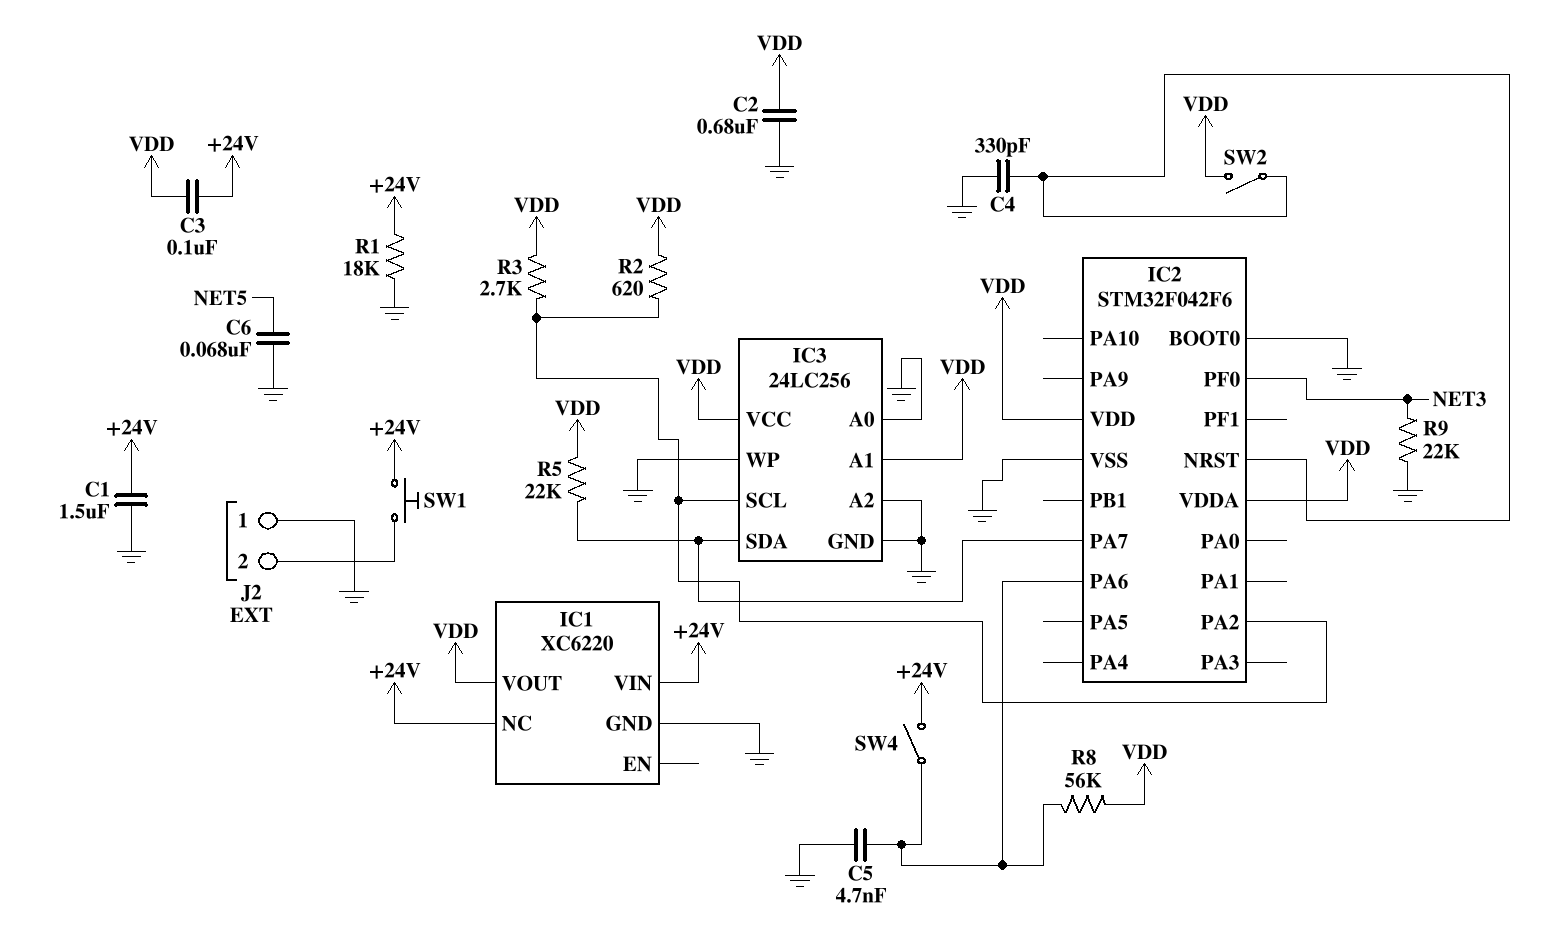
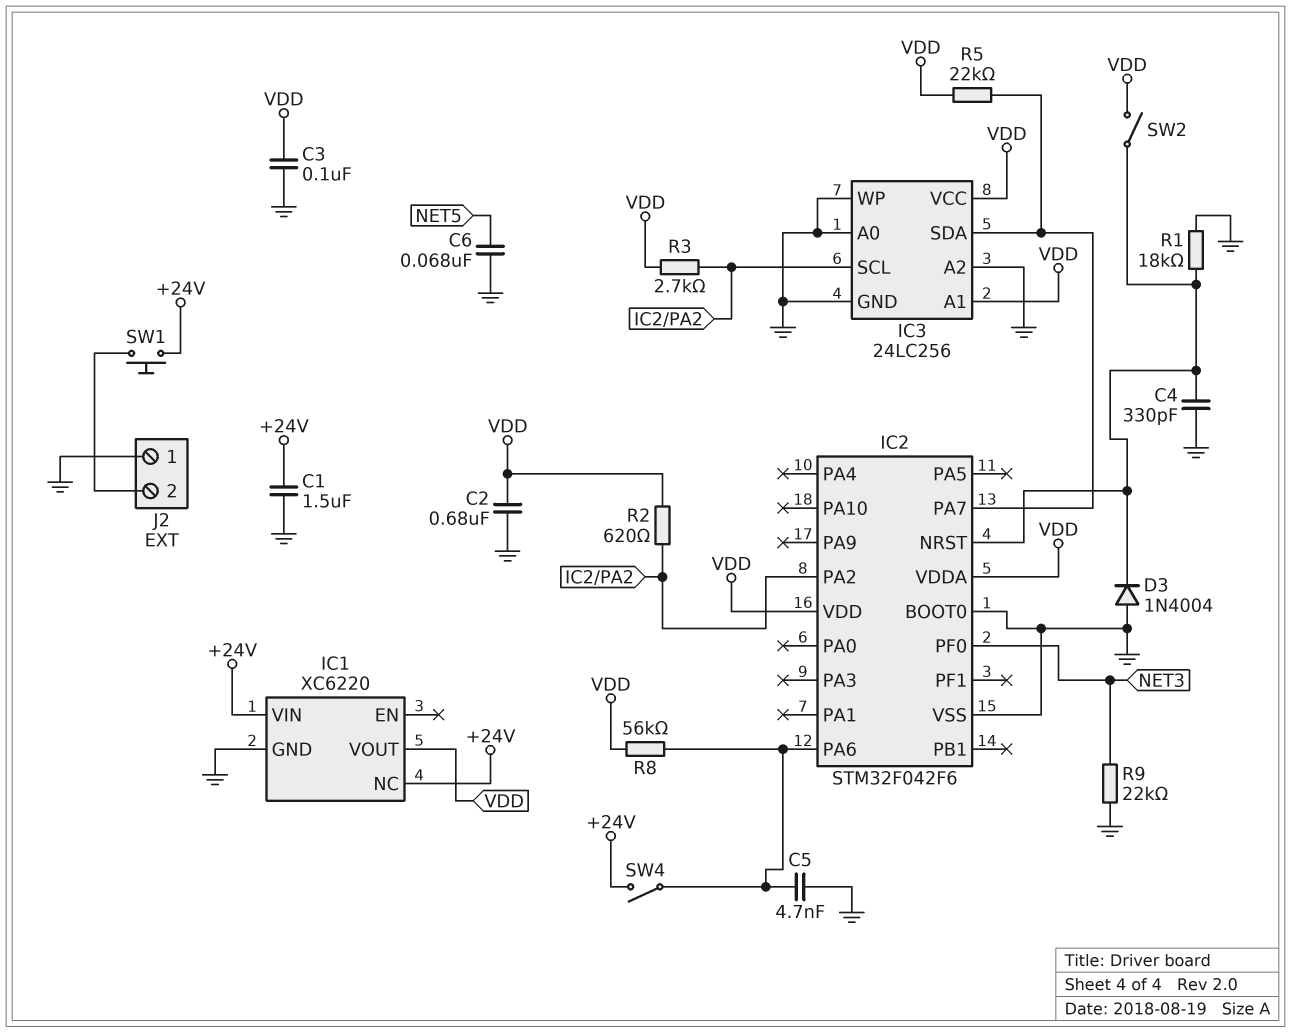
C3: 100nF (+24V, VDD) -> 100nF (GND, VDD)
D3: none -> diode 1N4004 (A GND, K IC2/NRST)
R1: 18k (+24V, GND) -> 18k (GND, IC2/NRST)

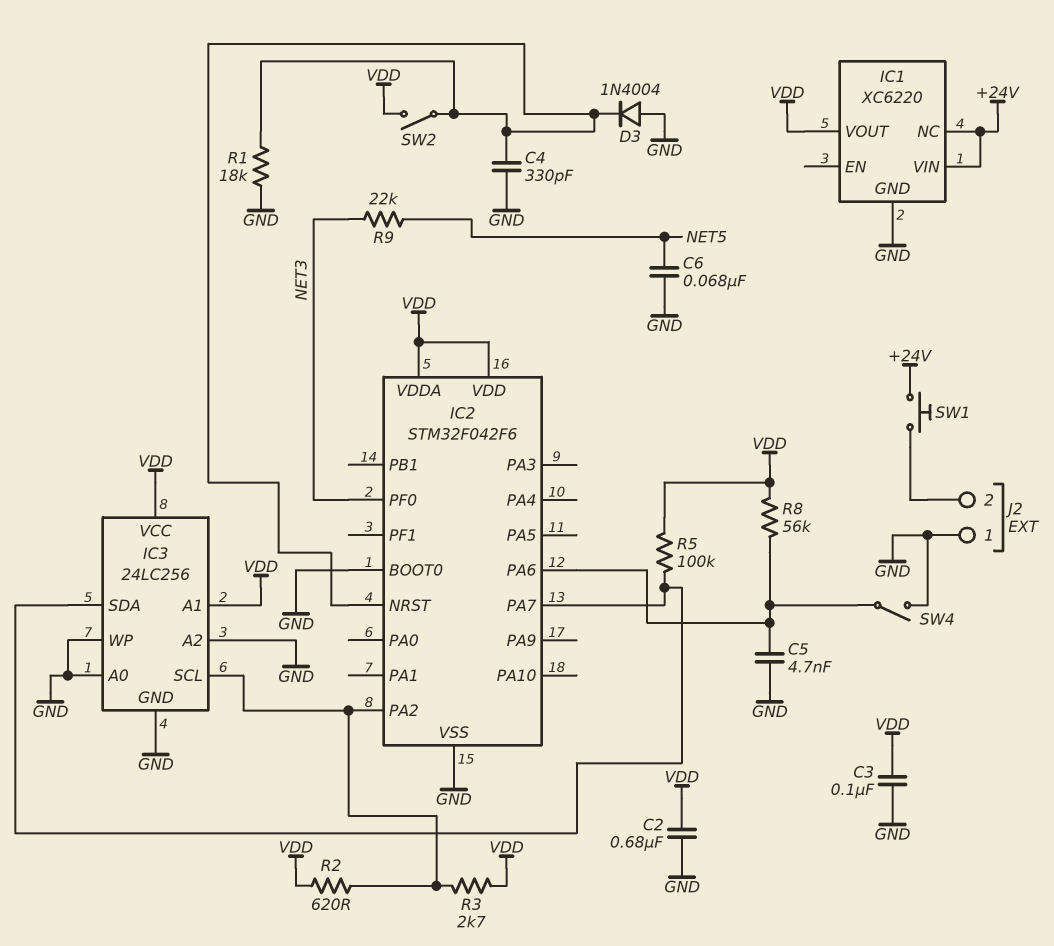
C1: 1.5uF (+24V, GND) -> none
R5: 22k (IC2/PA7, VDD) -> 100k (IC2/PA7, VDD)
R9: 22k (GND, NET3) -> 22k (NET3, NET5)
SW4: switch (+24V, IC2/PA6) -> switch (GND, IC2/PA6)

